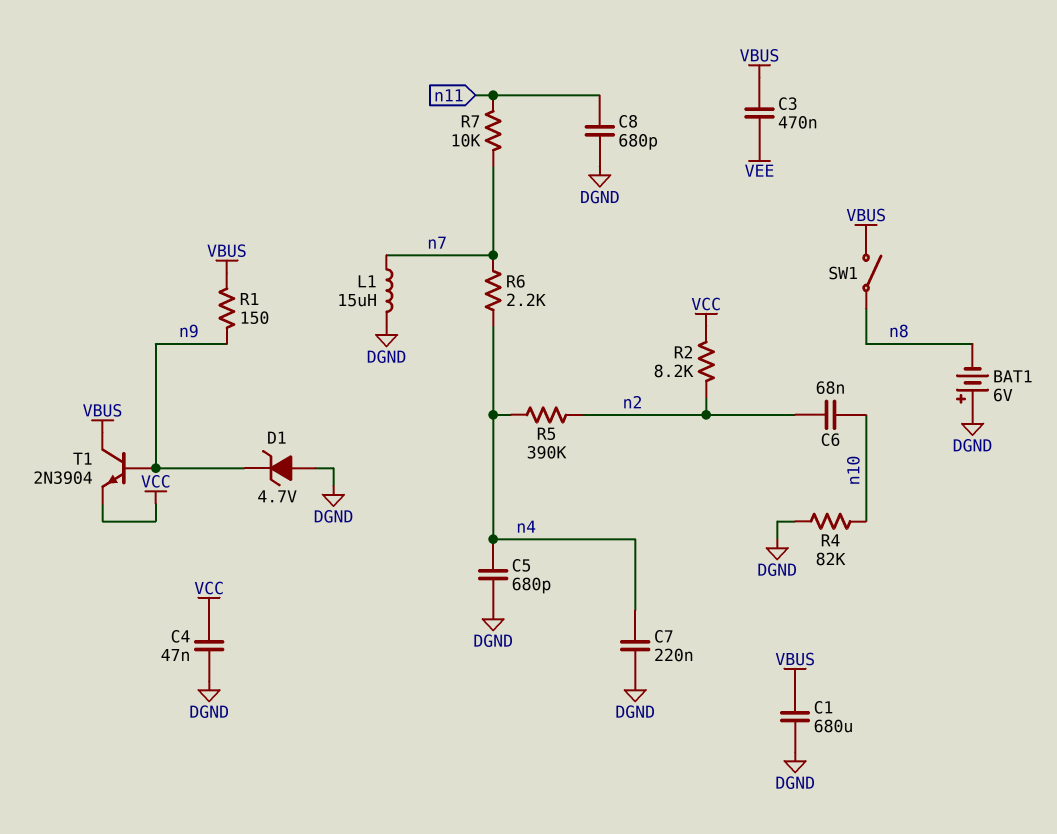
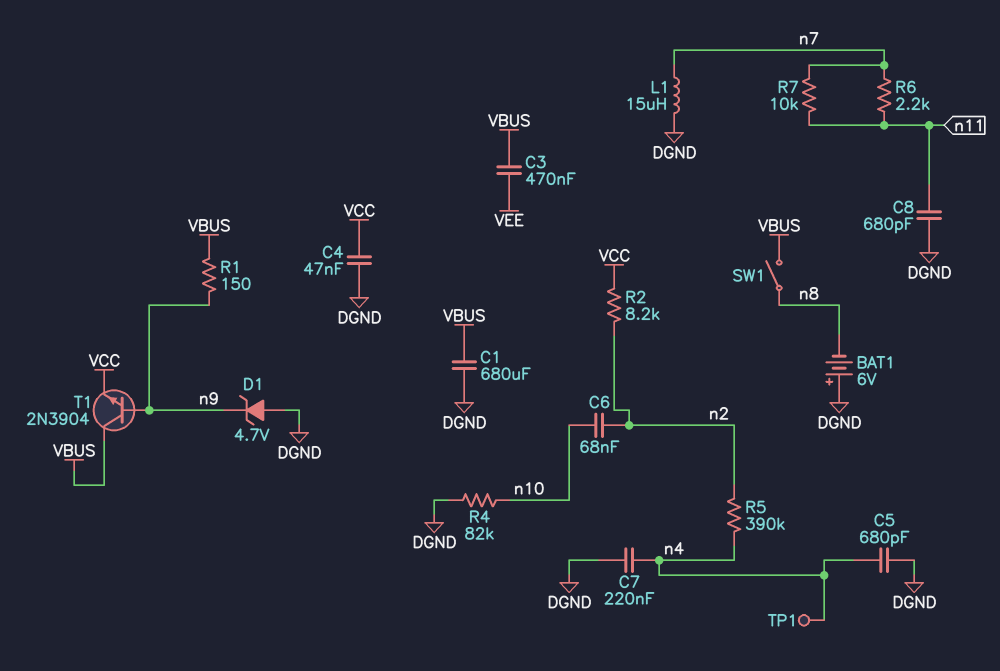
R6: 2.2k (n4, n7) -> 2.2k (n7, n11)
TP1: none -> test point (n4)

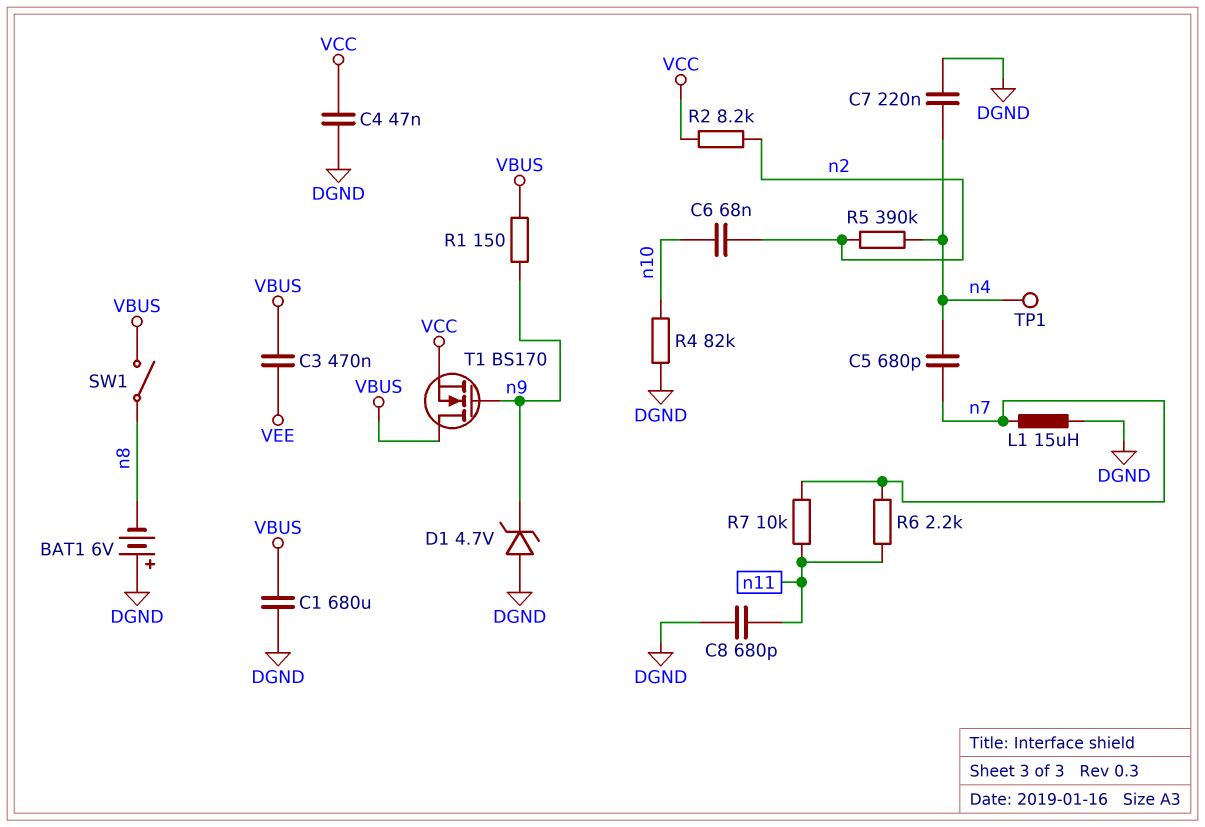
C5: 680pF (DGND, n4) -> 680pF (n4, n7)
T1: NPN 2N3904 (B n9, C VBUS, E VCC) -> NMOS BS170 (G n9, D VBUS, S VCC)

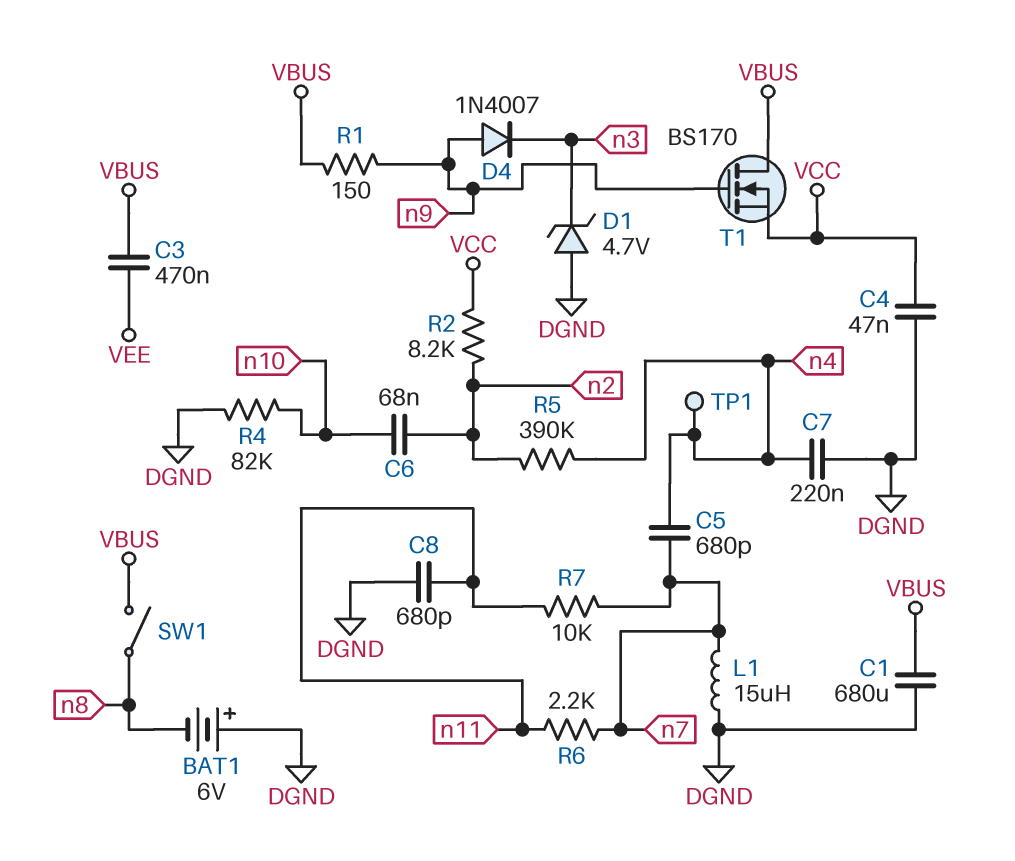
D1: zener 4.7V (A DGND, K n9) -> zener 4.7V (A DGND, K n3)
D4: none -> diode 1N4007 (A n9, K n3)

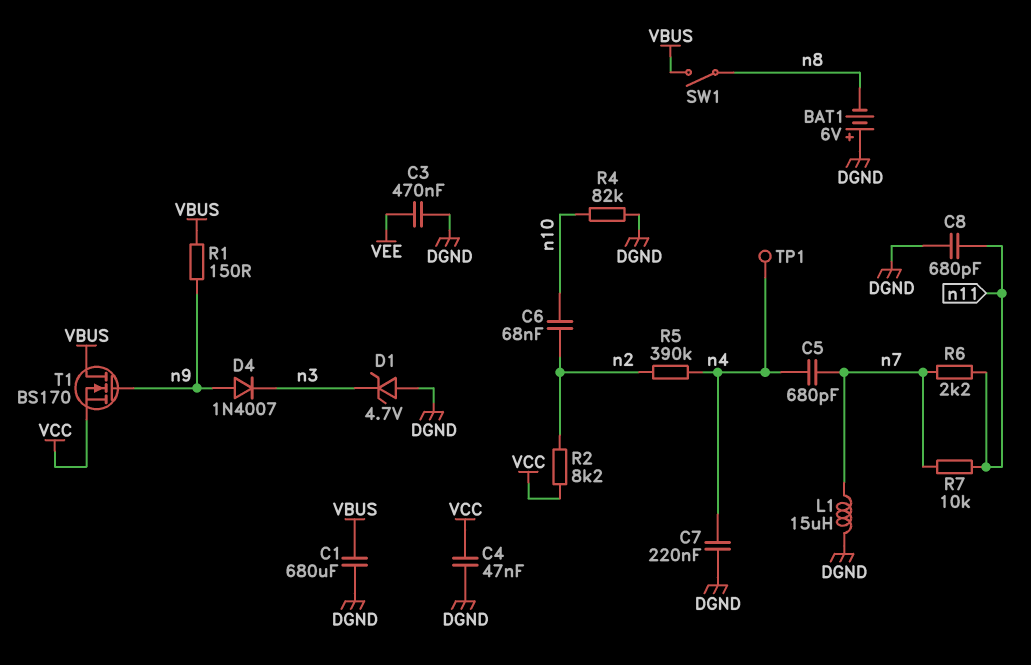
C3: 470nF (VBUS, VEE) -> 470nF (DGND, VEE)

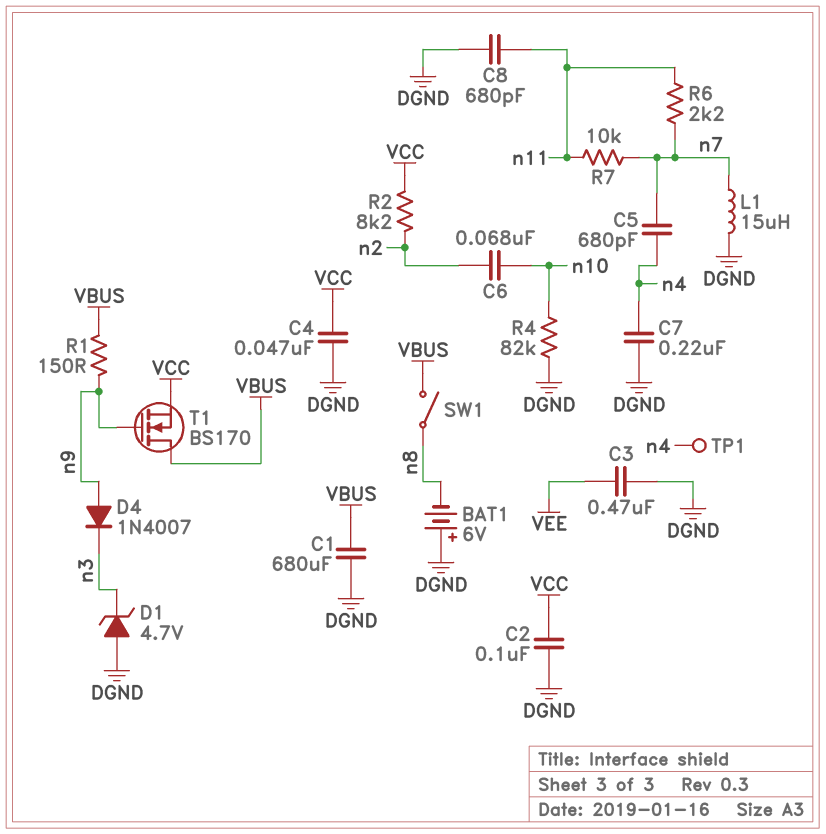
C2: none -> 100nF (DGND, VCC)
R5: 390k (n2, n4) -> none

